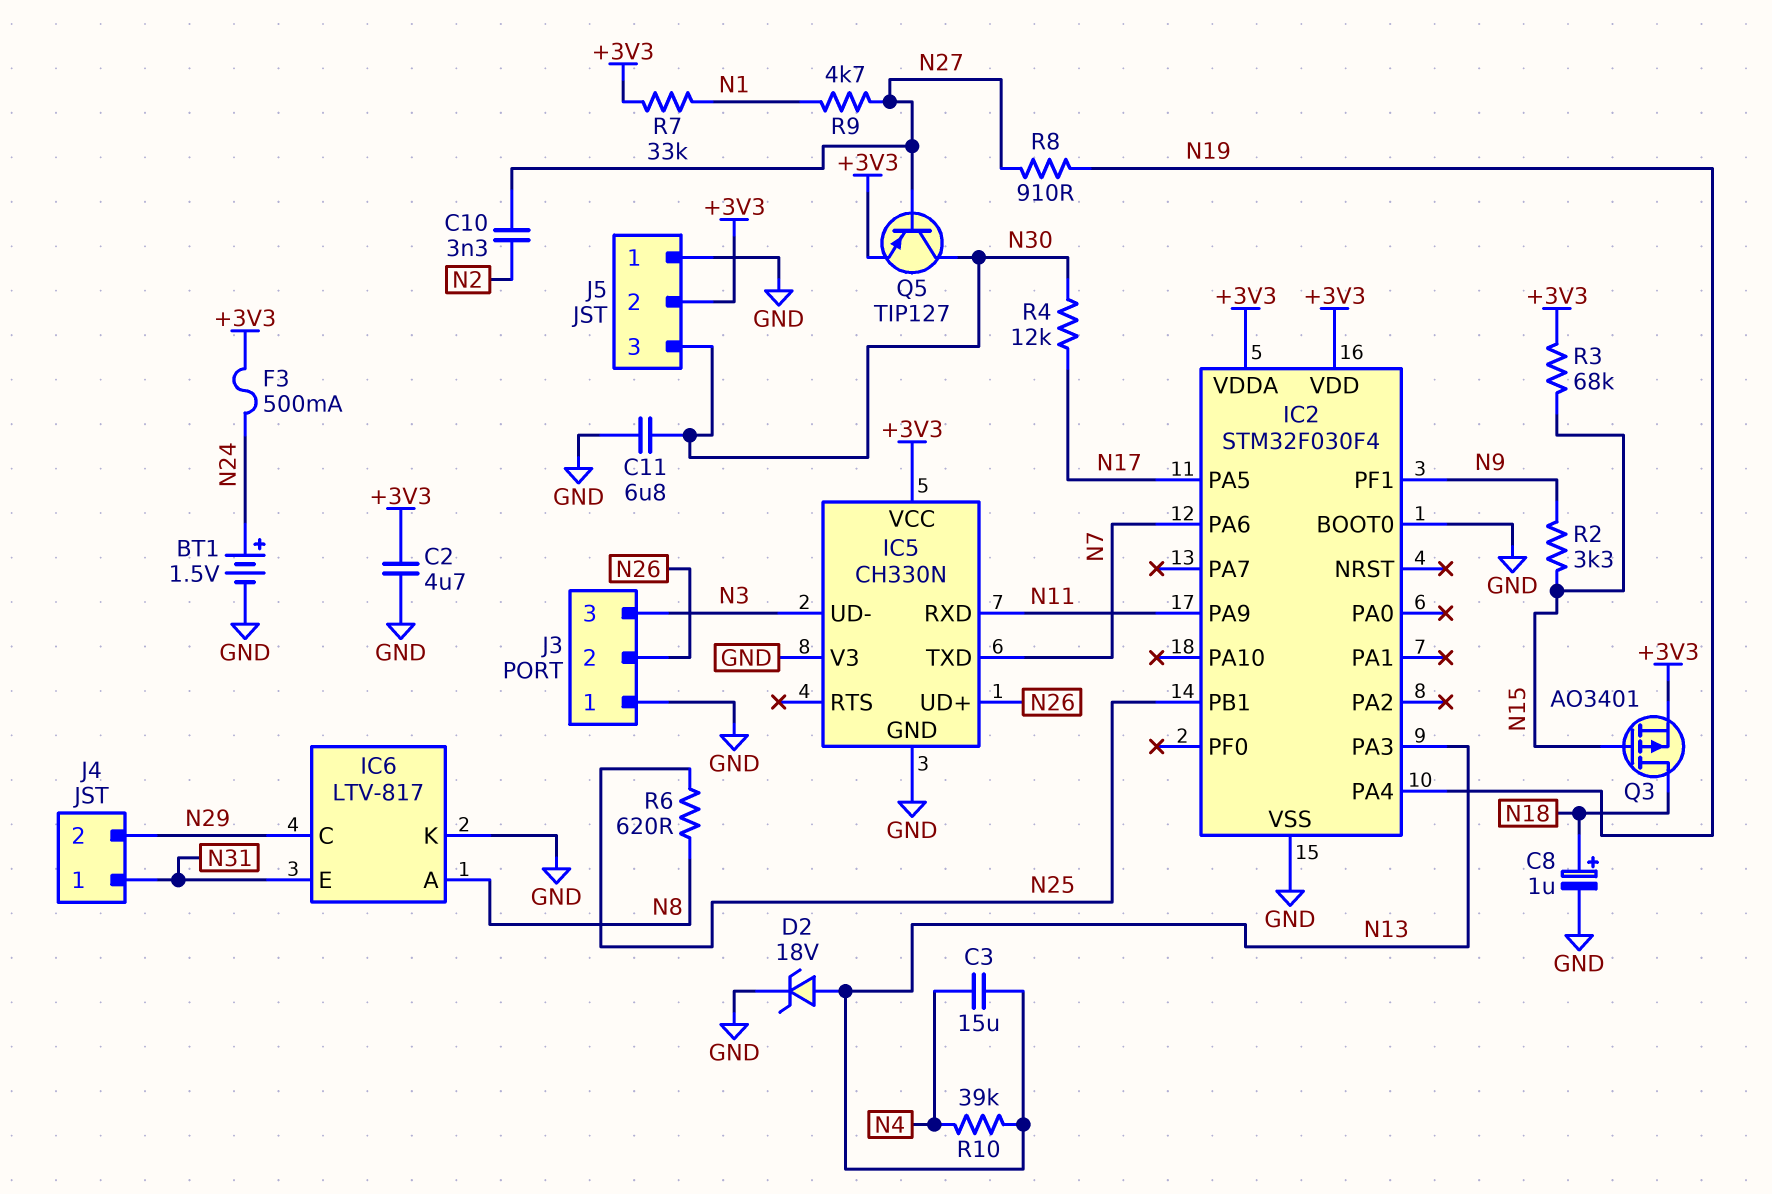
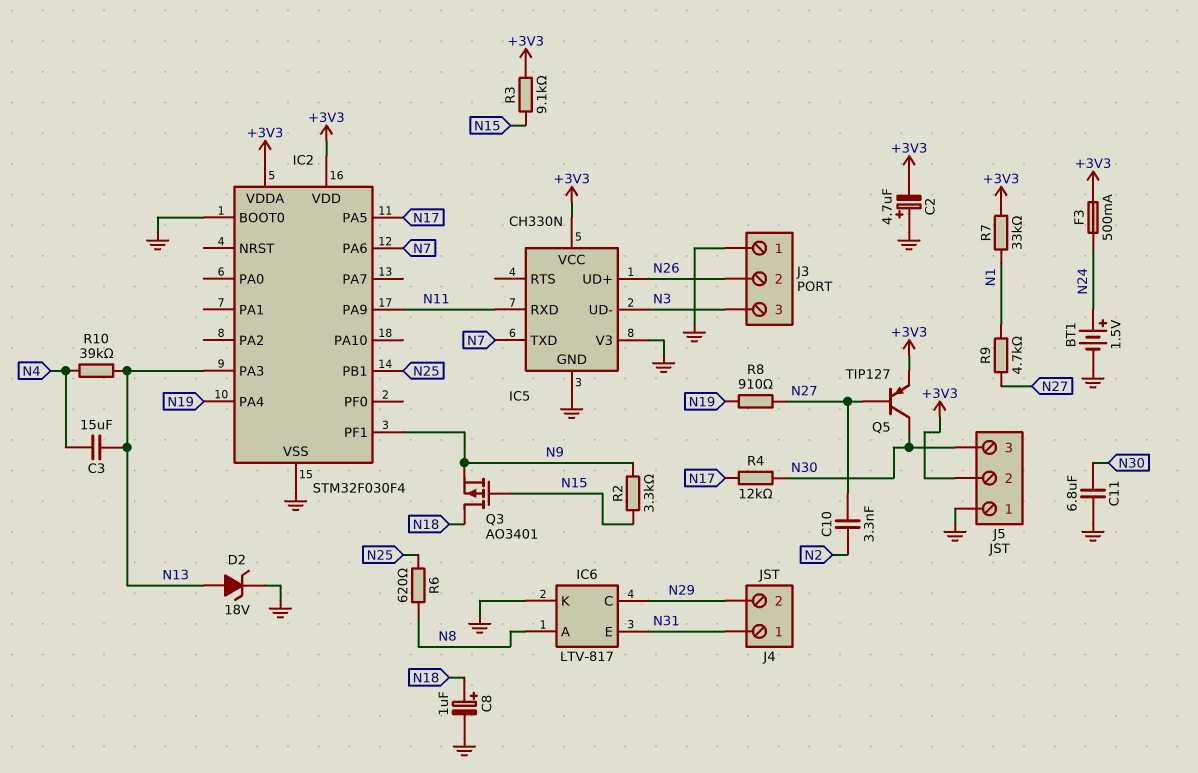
C2: 4.7uF (+3V3, GND) -> 4.7uF (plus GND, minus +3V3)
Q3: PMOS AO3401 (G N15, D N18, S +3V3) -> PMOS AO3401 (G N15, D N18, S N9)
R3: 68k (+3V3, N15) -> 9.1k (+3V3, N15)

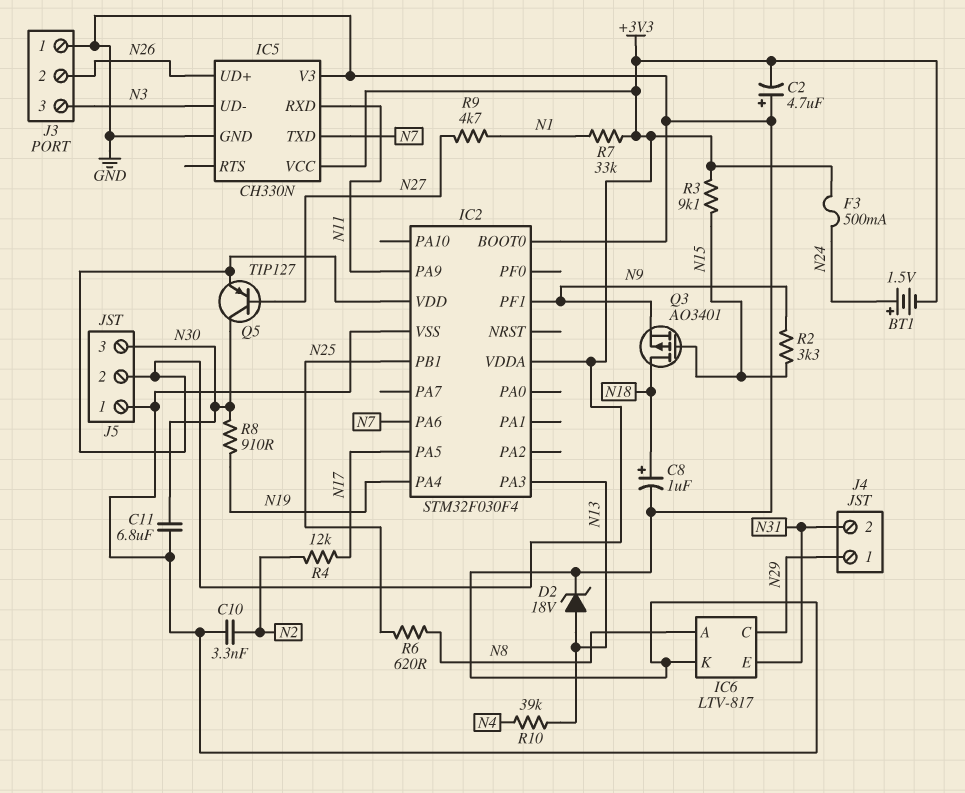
BT1: 1.5V (plus N24, minus GND) -> 1.5V (plus N24, minus +3V3)
C3: 15uF (N4, N13) -> none
C10: 3.3nF (N2, N27) -> 3.3nF (GND, N2)
J4 pin 1: N31 -> N29
J4 pin 2: N29 -> N31
R4: 12k (N17, N30) -> 12k (N2, N17)
R8: 910 (N19, N27) -> 910 (N19, N30)

